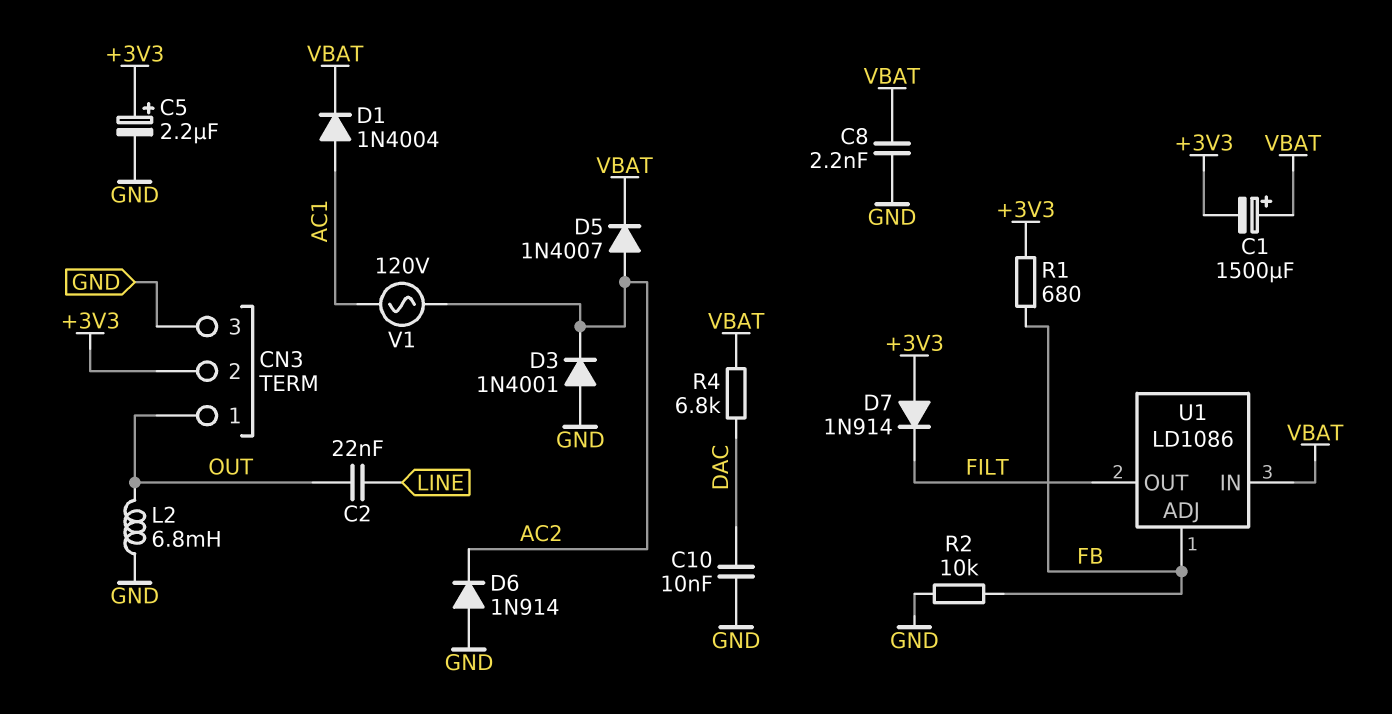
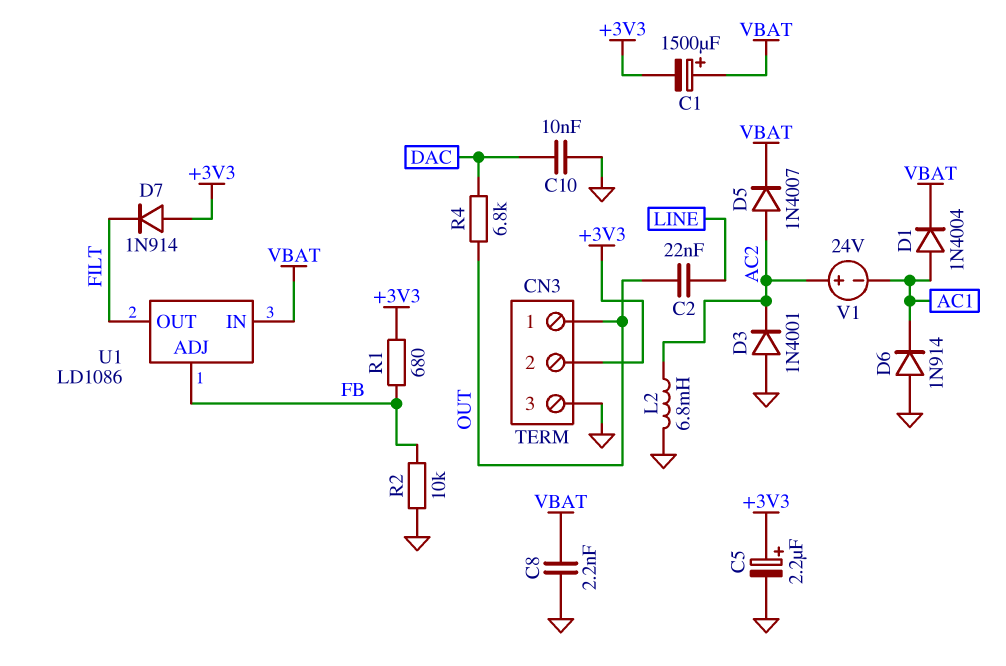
D6: diode 1N914 (A GND, K AC2) -> diode 1N914 (A GND, K AC1)
L2: 6.8mH (GND, OUT) -> 6.8mH (AC2, GND)
R4: 6.8k (DAC, VBAT) -> 6.8k (DAC, OUT)
V1: AC 120V (AC1, AC2) -> 24V (plus AC2, minus AC1)

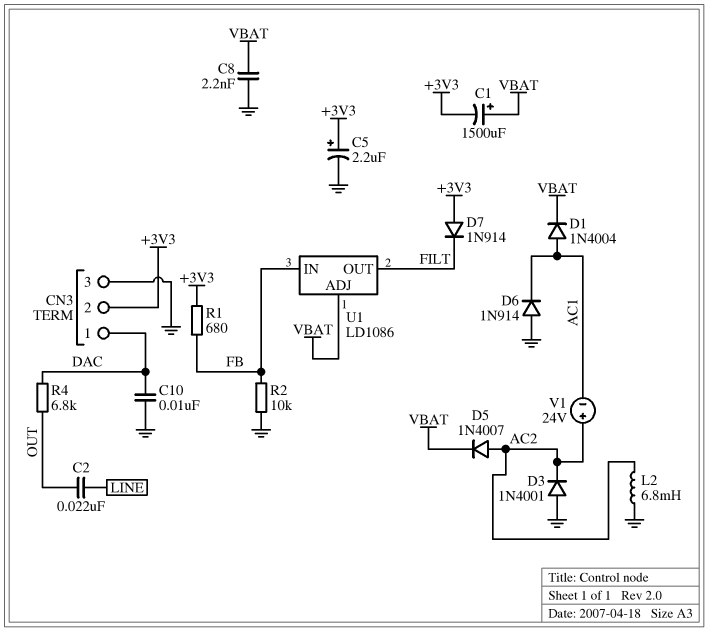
CN3 pin 1: OUT -> DAC
U1 pin ADJ: FB -> VBAT
U1 pin IN: VBAT -> FB

